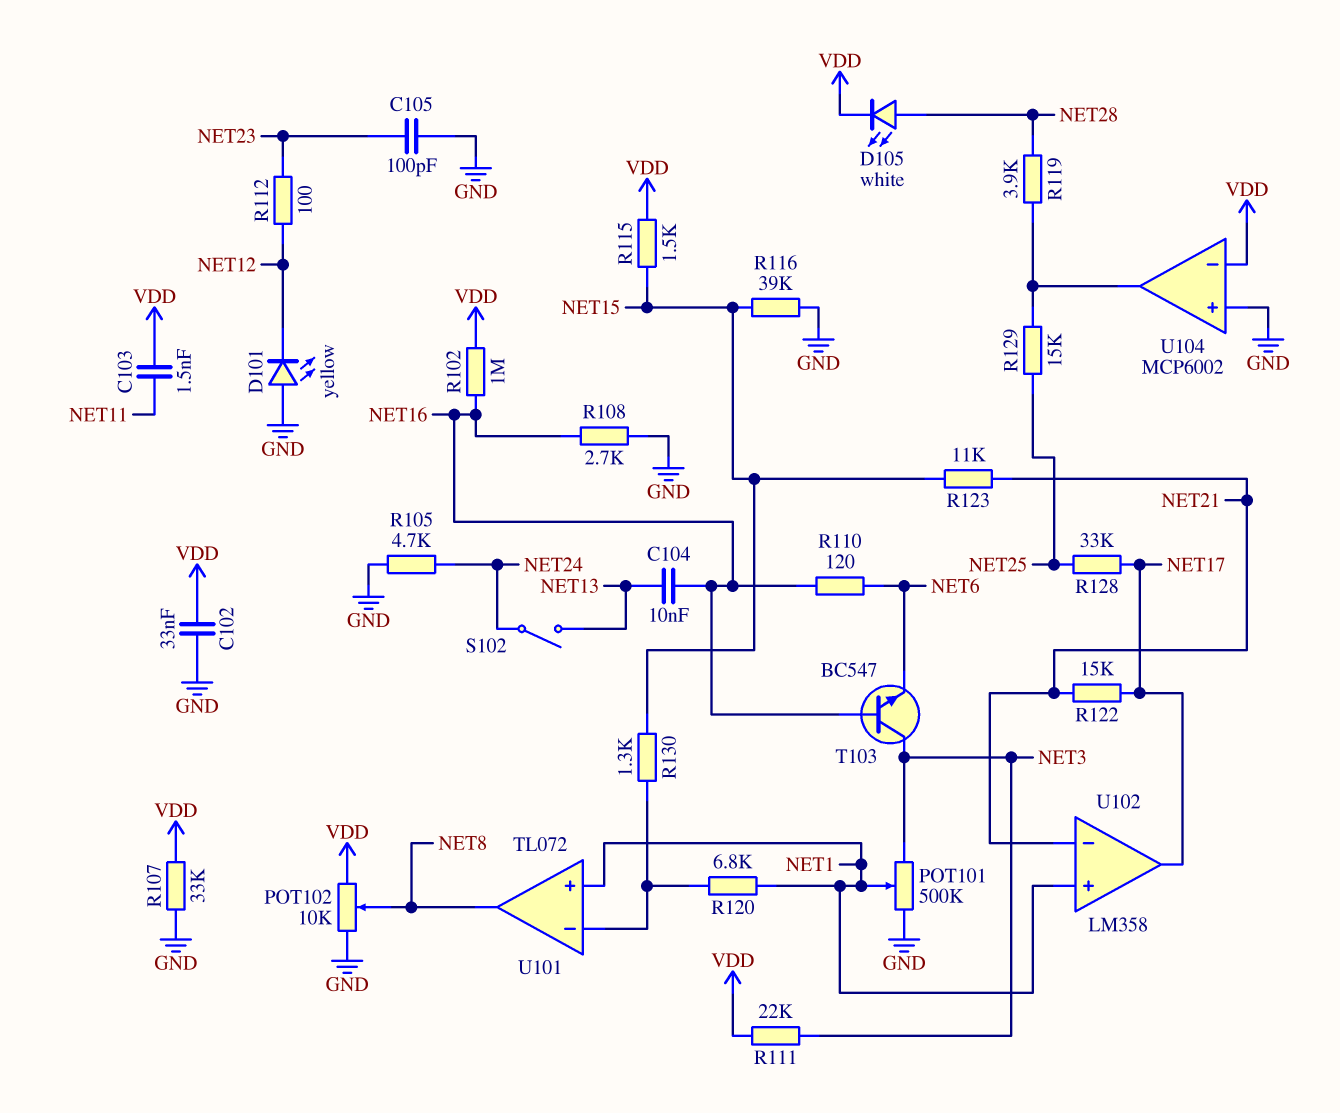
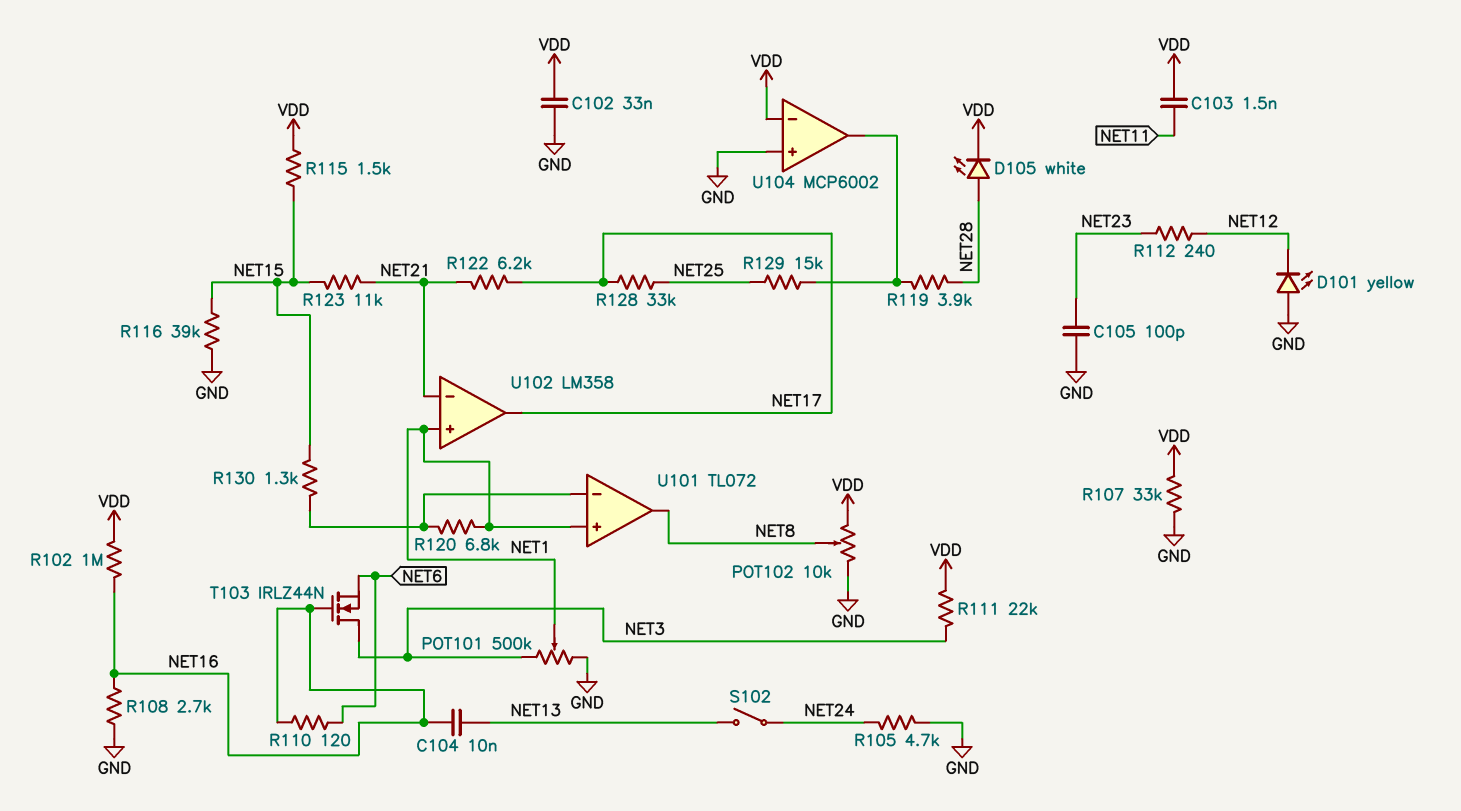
R112: 100 (NET12, NET23) -> 240 (NET12, NET23)
R122: 15k (NET17, NET21) -> 6.2k (NET17, NET21)
T103: NPN BC547 (B NET16, C NET3, E NET6) -> NMOS IRLZ44N (G NET16, D NET3, S NET6)

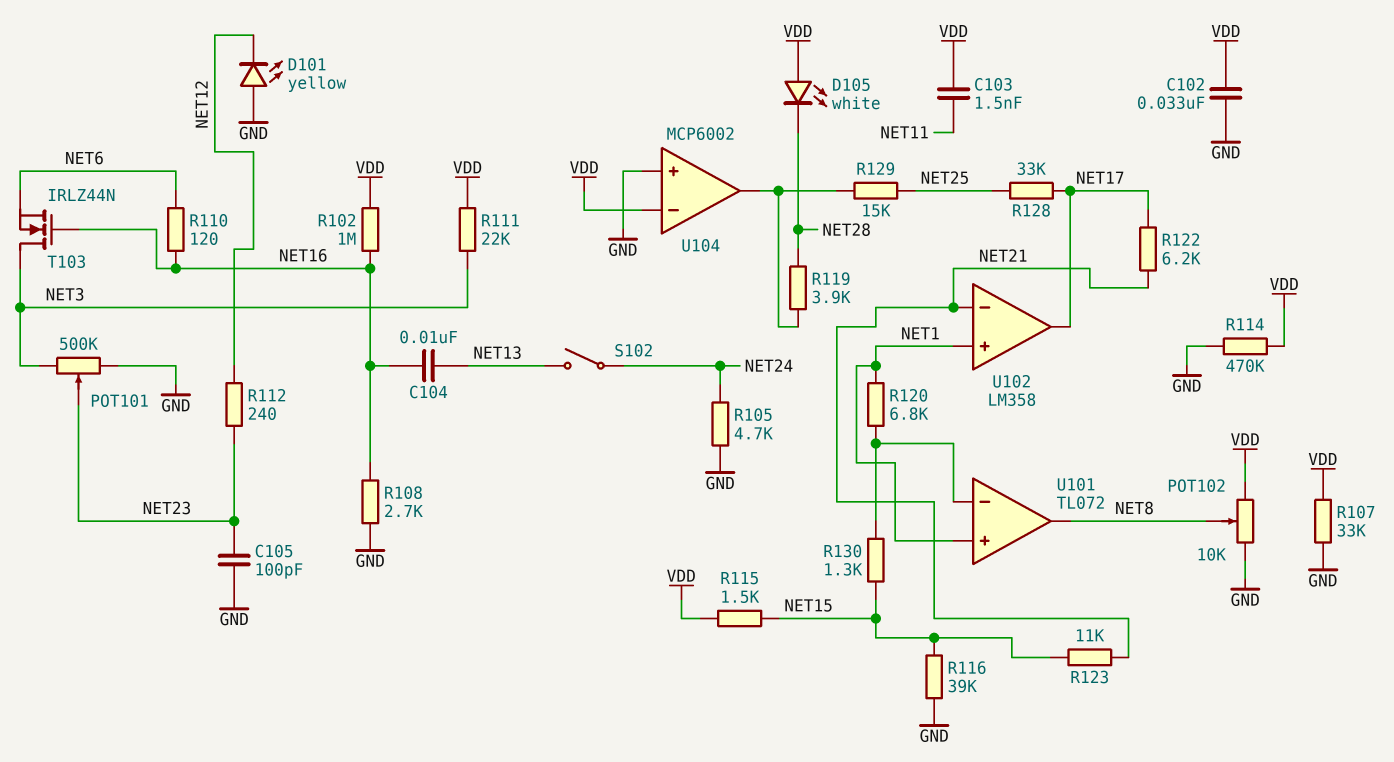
D105: LED white (A NET28, K VDD) -> LED white (A VDD, K NET28)
POT101: 500k (GND, NET3, wiper NET1) -> 500k (GND, NET3, wiper NET23)
R114: none -> 470k (GND, VDD)

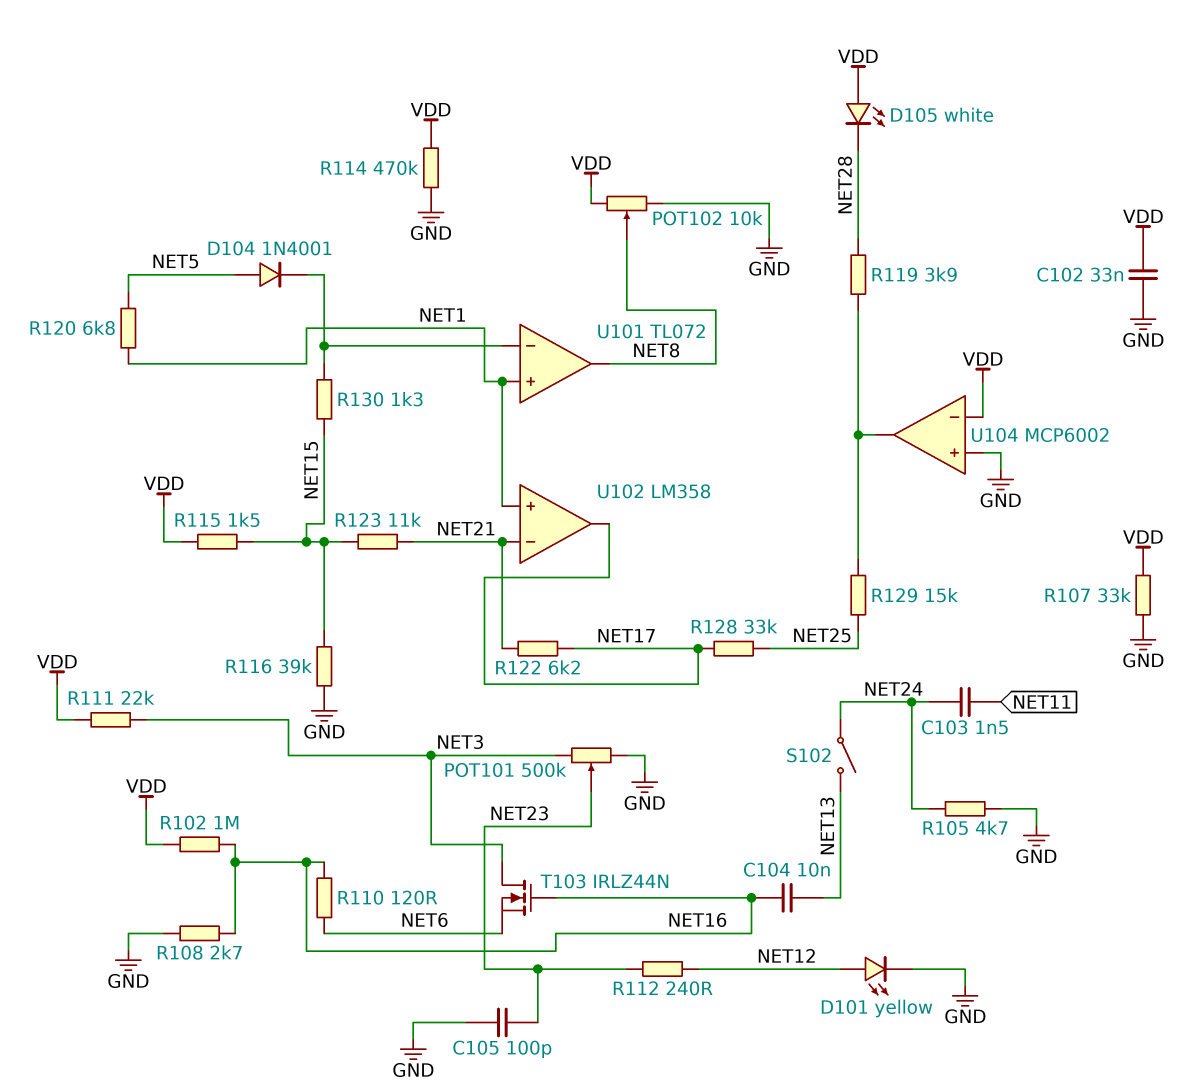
C103: 1.5nF (NET11, VDD) -> 1.5nF (NET11, NET24)
D101: LED yellow (A GND, K NET12) -> LED yellow (A NET12, K GND)
D104: none -> diode 1N4001 (A NET5, K U101/in-)
R120: 6.8k (NET1, U101/in-) -> 6.8k (NET1, NET5)

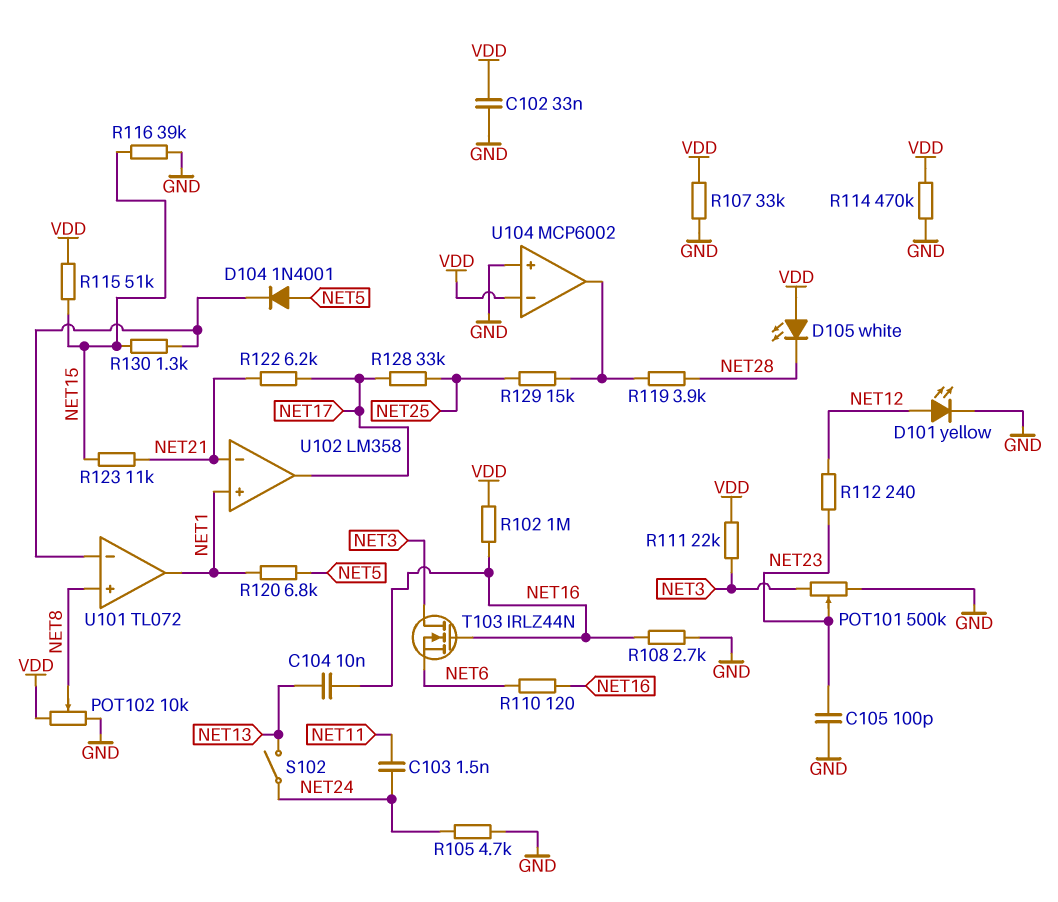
R115: 1.5k (NET15, VDD) -> 51k (NET15, VDD)
U101 pin in+: NET1 -> NET8
U101 pin out: NET8 -> NET1

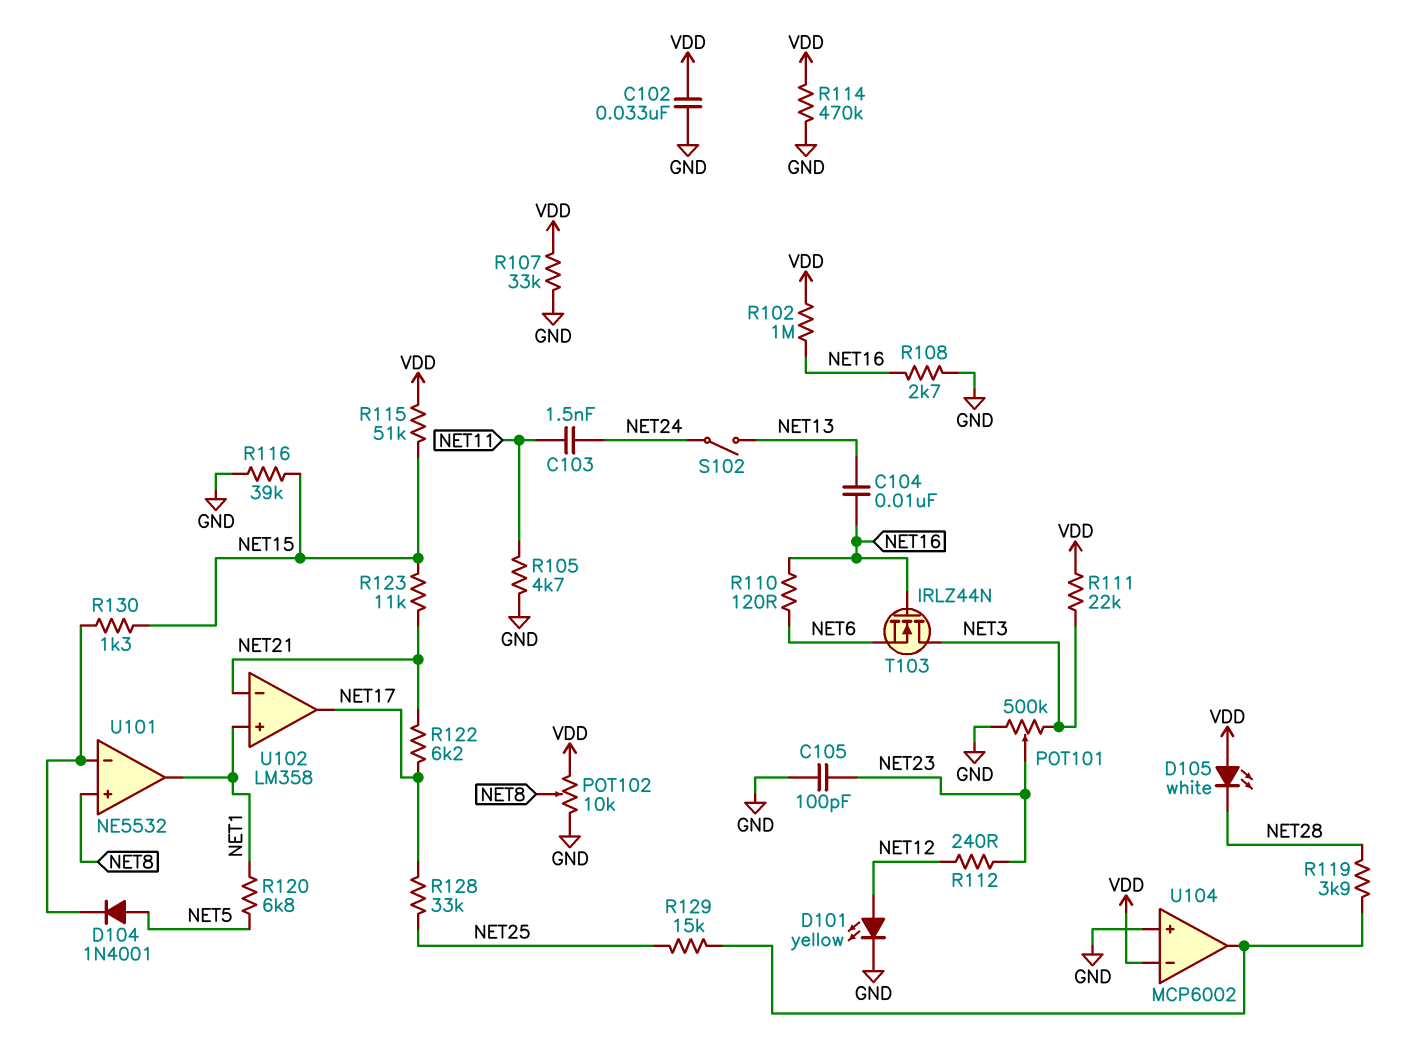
R105: 4.7k (GND, NET24) -> 4.7k (GND, NET11)
U101: TL072 -> NE5532

